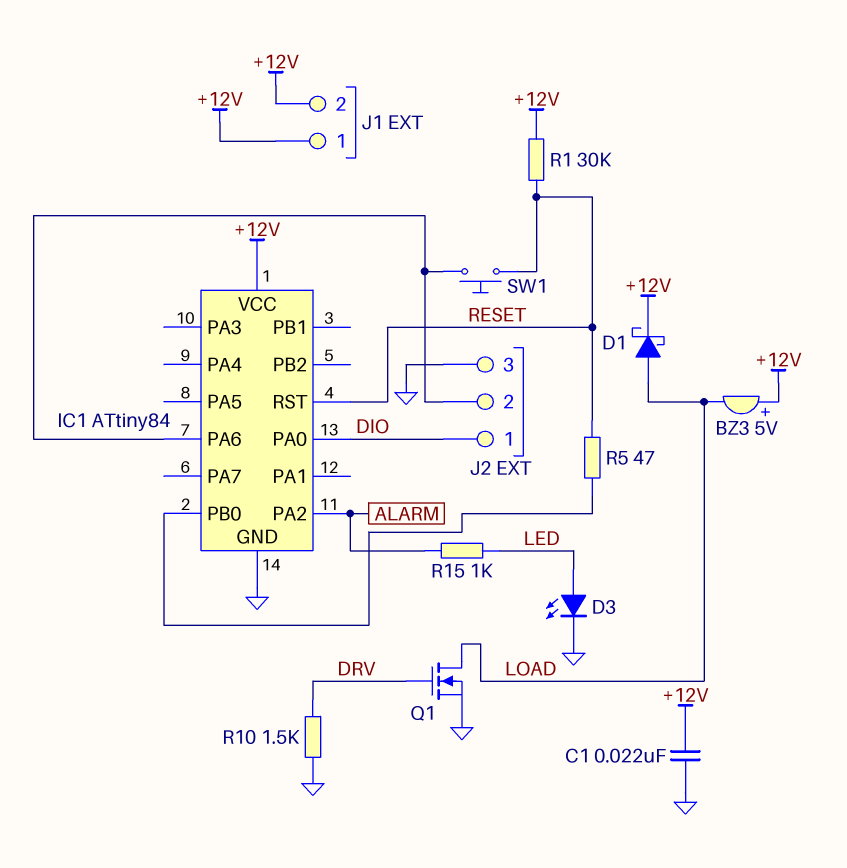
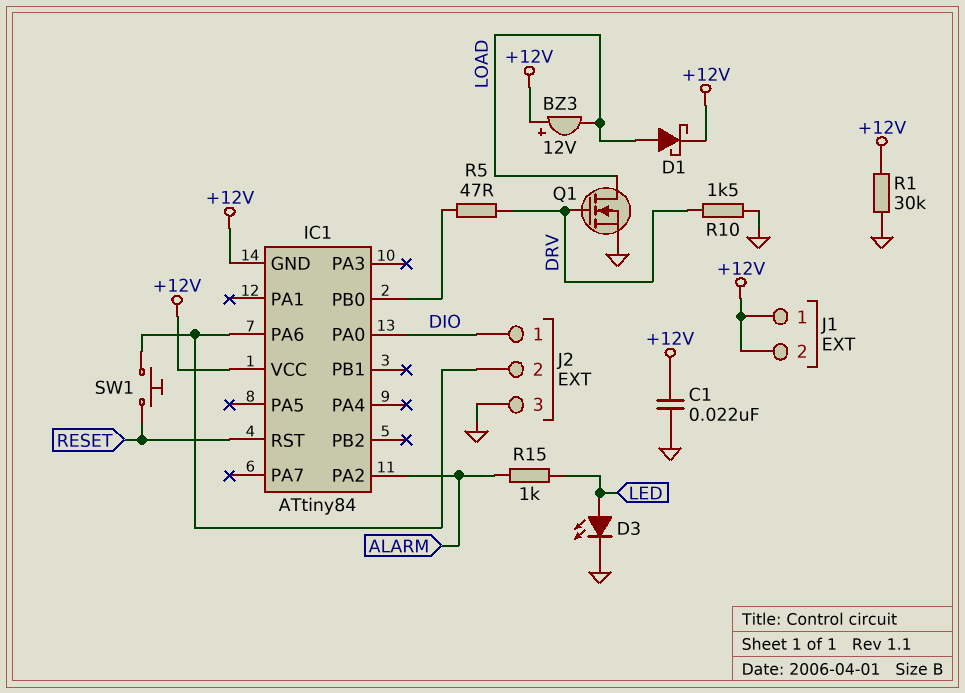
BZ3: buzzer 5V (plus +12V, minus LOAD) -> buzzer 12V (plus +12V, minus LOAD)
IC1 pin GND: GND -> +12V
R1: 30k (+12V, RESET) -> 30k (+12V, GND)
R5: 47 (IC1/PB0, RESET) -> 47 (DRV, IC1/PB0)

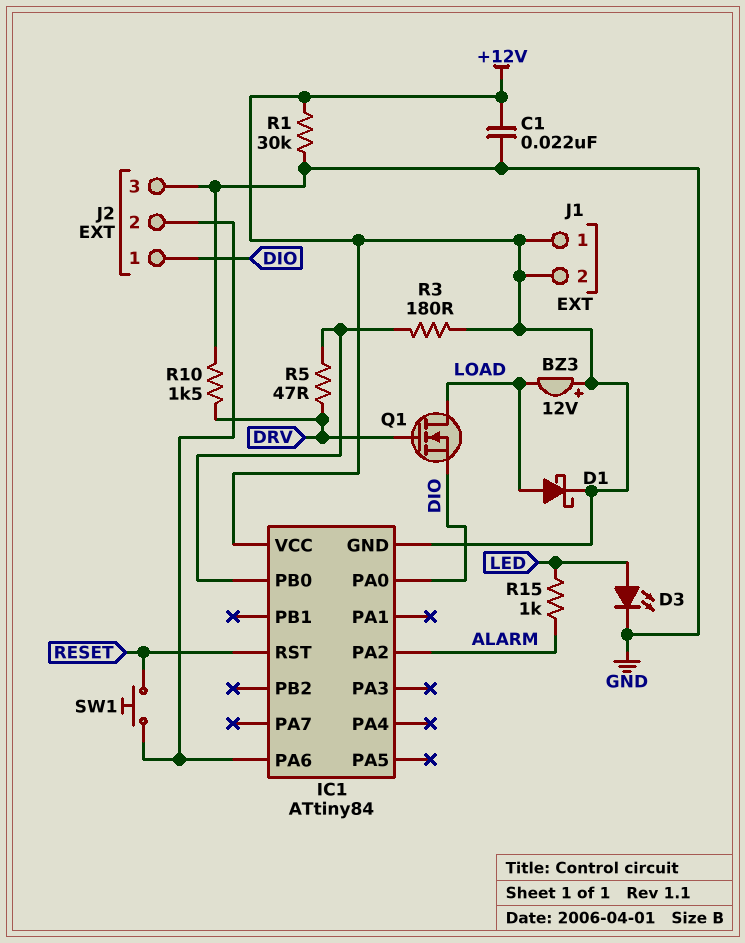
Q1: NMOS (G DRV, D LOAD, S GND) -> NMOS (G DRV, D LOAD, S DIO)
R3: none -> 180 (+12V, IC1/PB0)

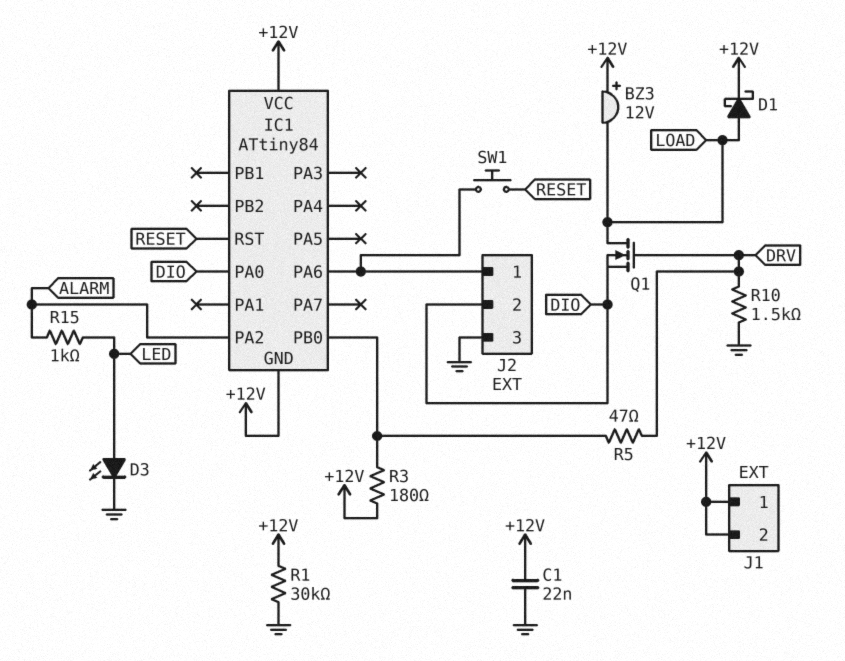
J2 pin 1: DIO -> IC1/PA6
J2 pin 2: IC1/PA6 -> DIO

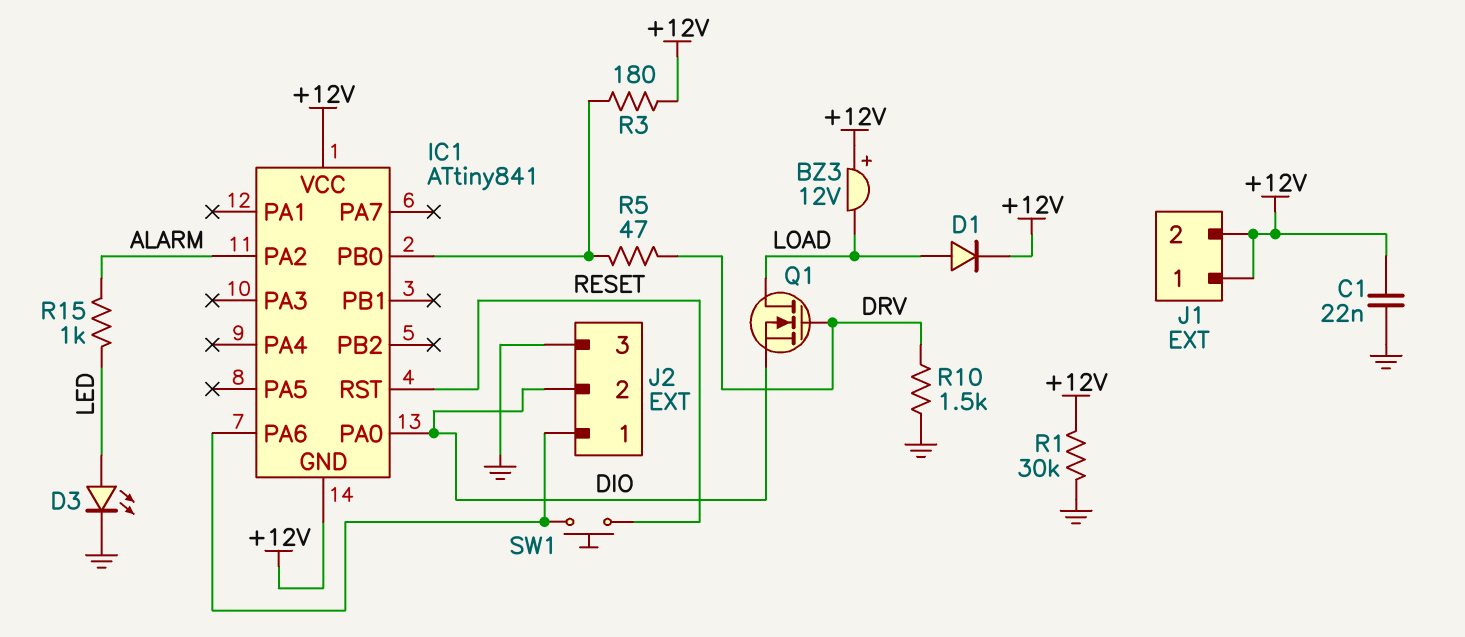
D1: schottky (A LOAD, K +12V) -> diode (A LOAD, K +12V)
IC1: ATtiny84 -> ATtiny841

